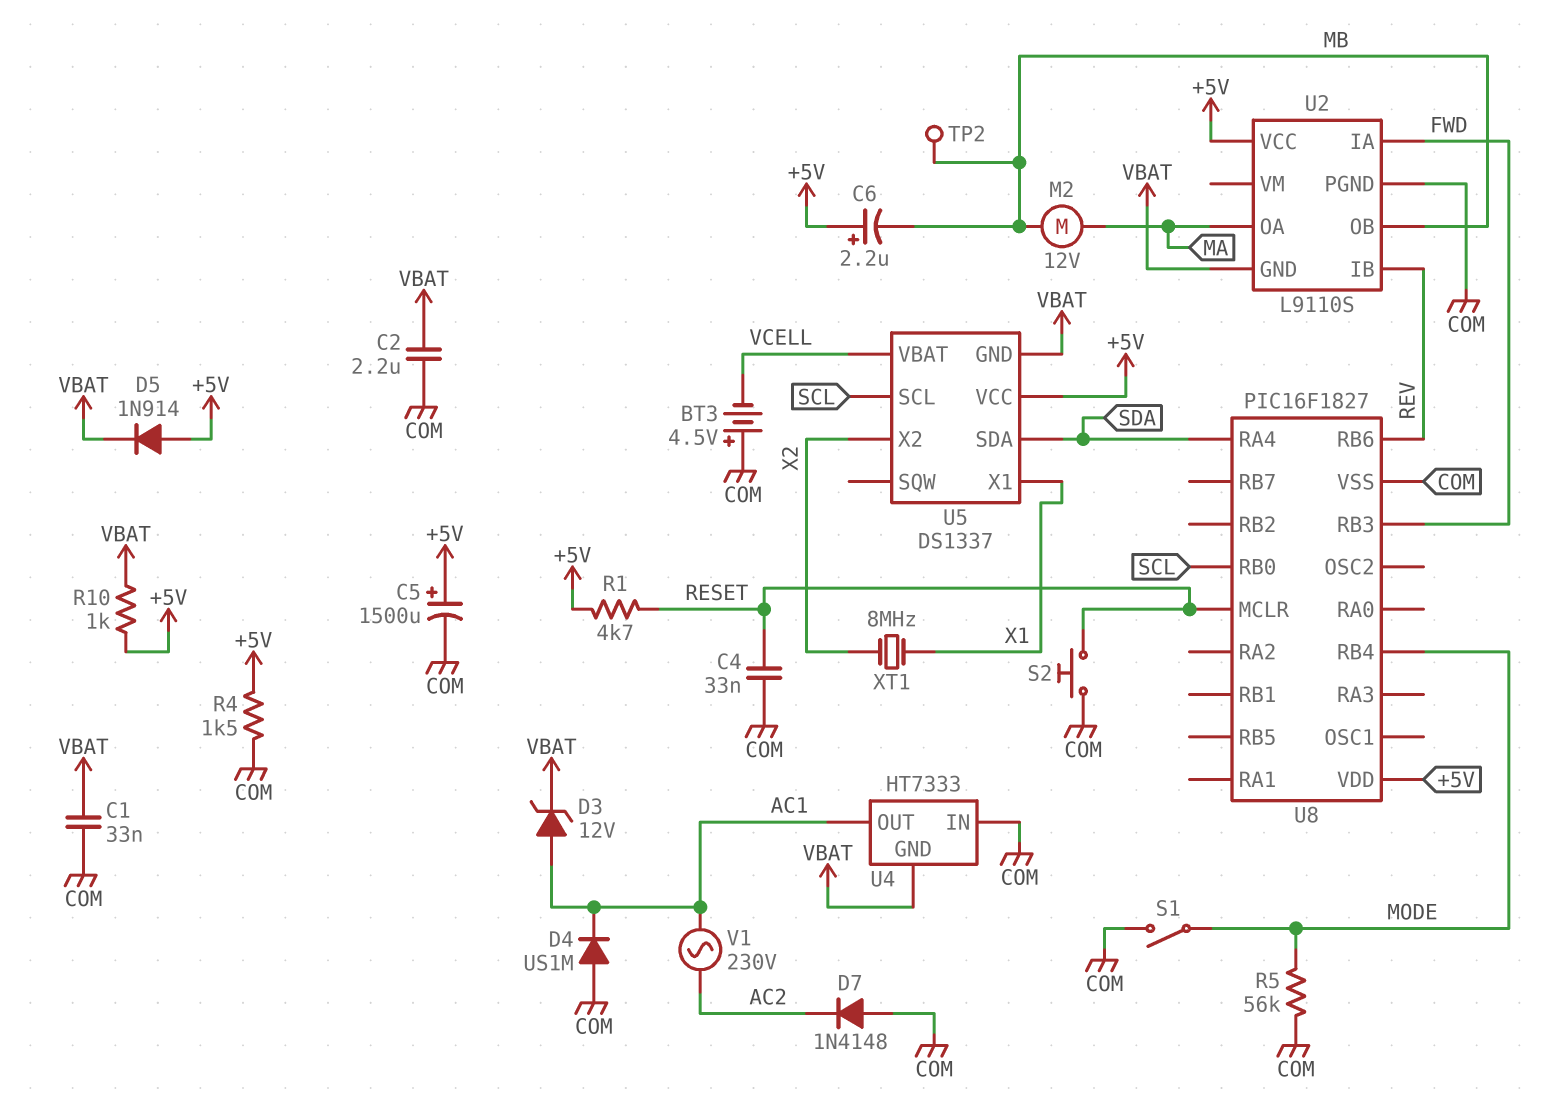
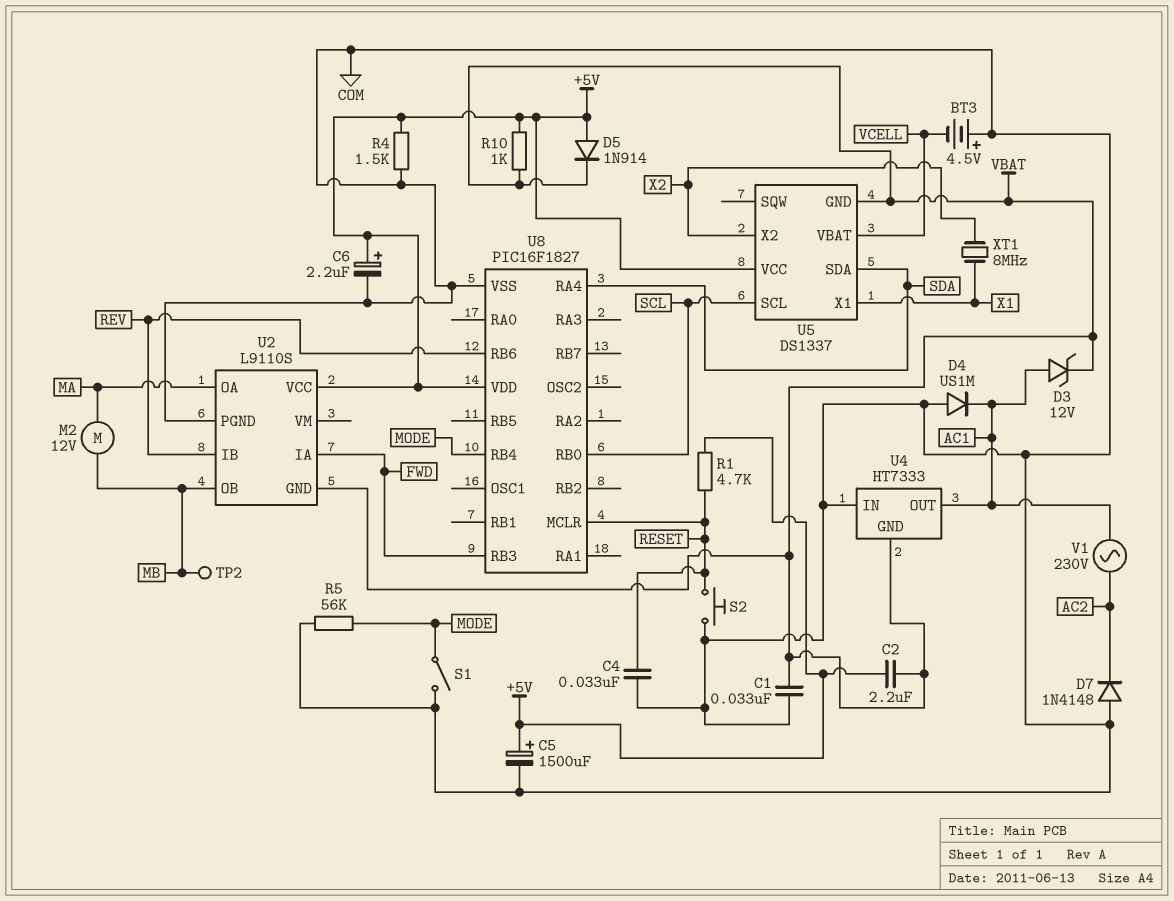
C2: 2.2uF (COM, VBAT) -> 2.2uF (+5V, VBAT)
C6: 2.2uF (plus +5V, minus MB) -> 2.2uF (plus +5V, minus COM)

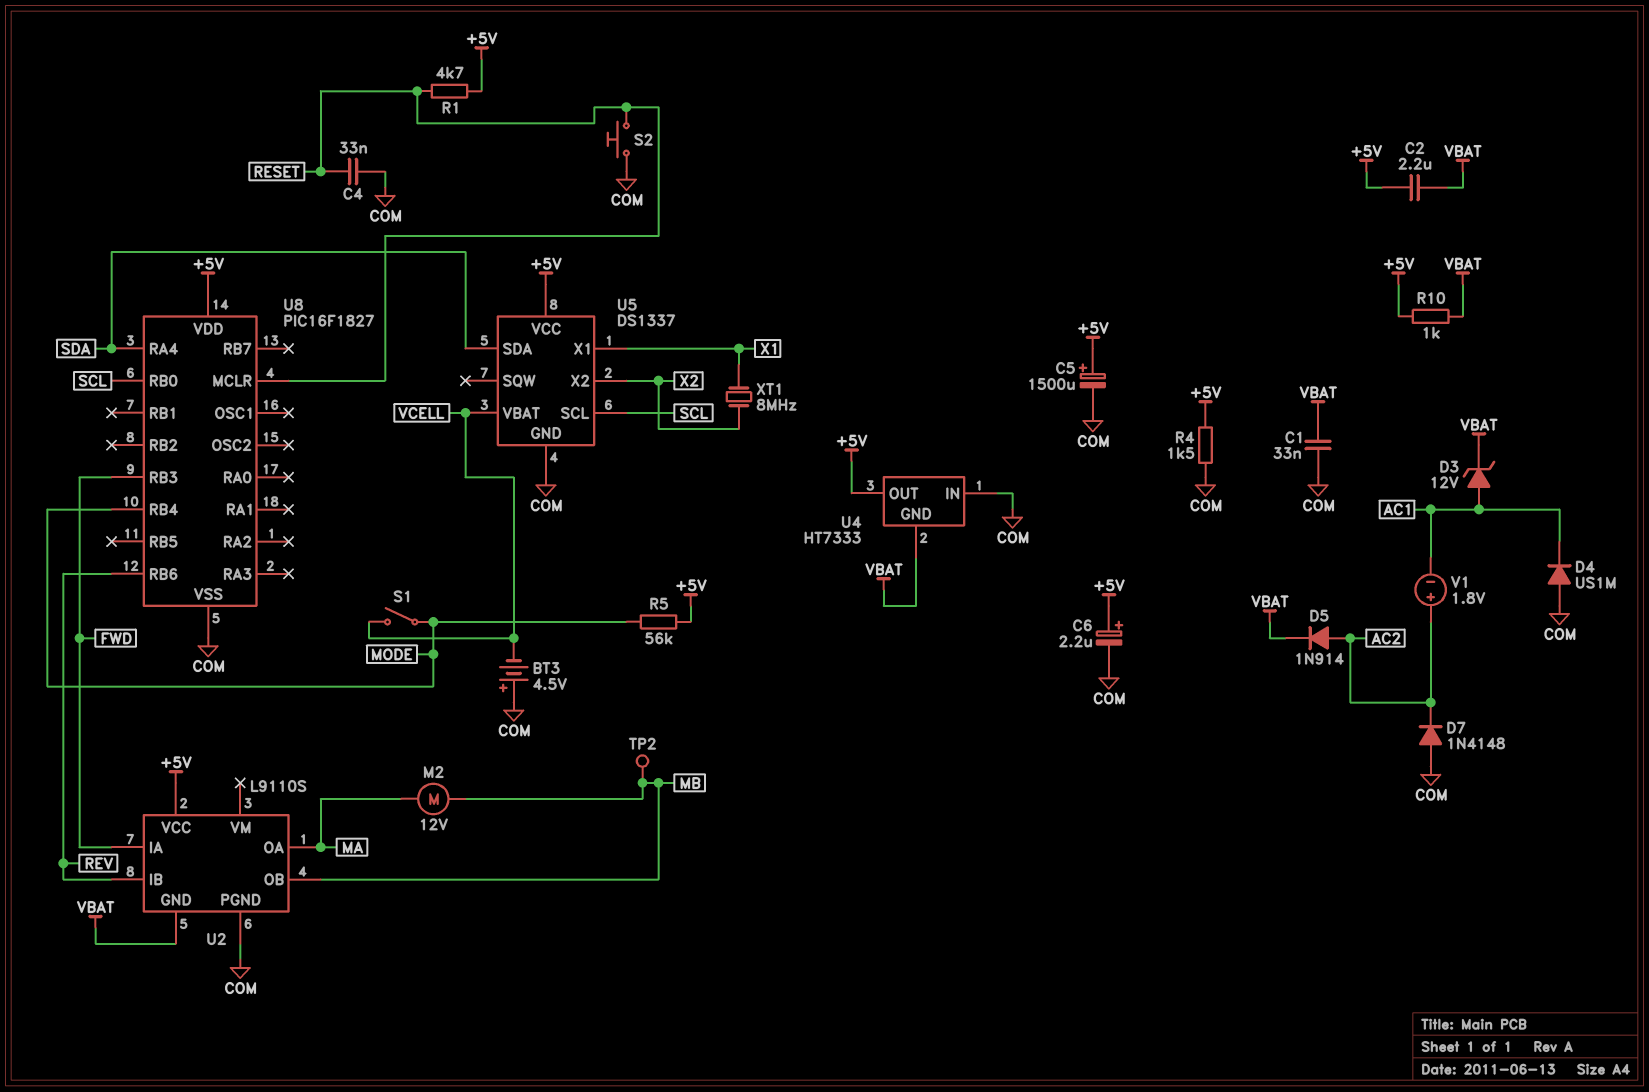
D5: diode 1N914 (A +5V, K VBAT) -> diode 1N914 (A AC2, K VBAT)
R5: 56k (COM, MODE) -> 56k (+5V, MODE)
S1: switch (COM, MODE) -> switch (MODE, VCELL)
U4 pin OUT: AC1 -> +5V
U5 pin GND: VBAT -> COM
V1: AC 230V (AC1, AC2) -> 1.8V (plus AC2, minus AC1)

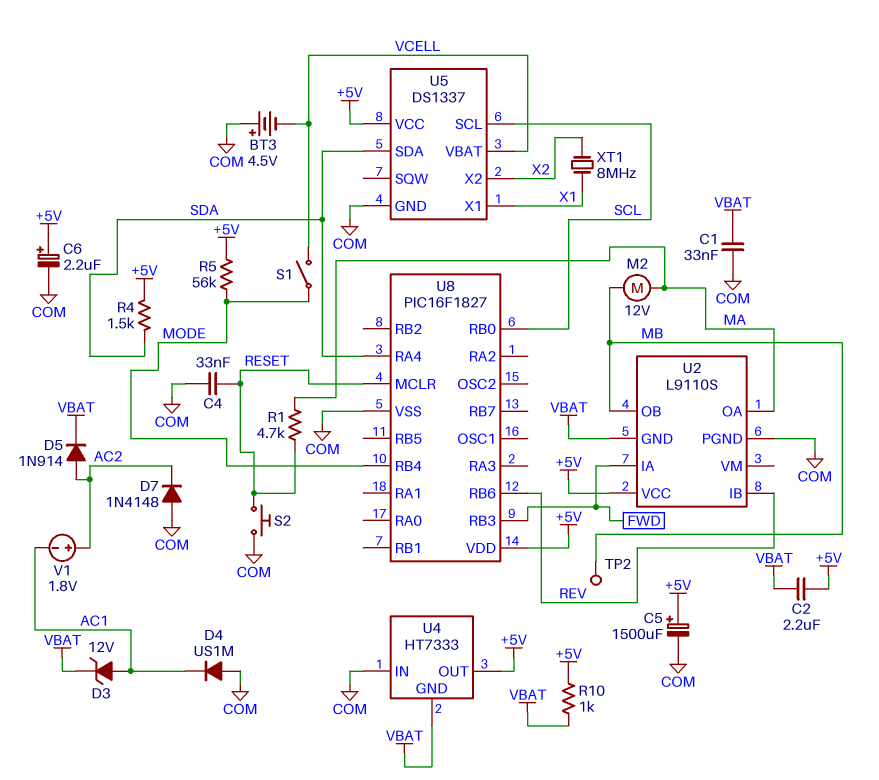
R1: 4.7k (+5V, RESET) -> 4.7k (MA, RESET)
R4: 1.5k (+5V, COM) -> 1.5k (+5V, SDA)

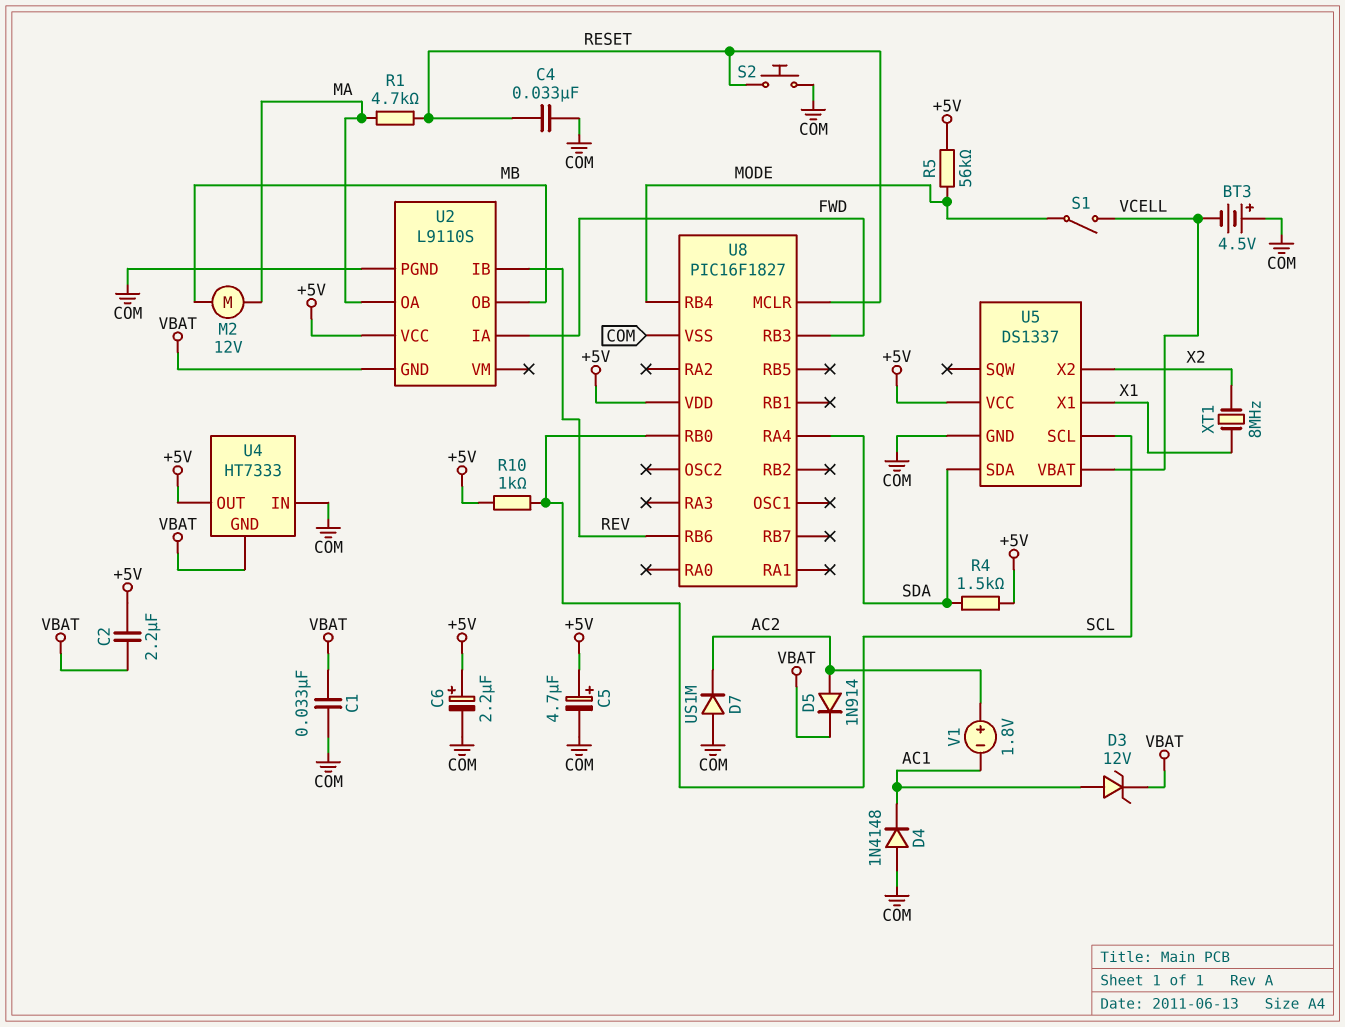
C5: 1500uF (plus +5V, minus COM) -> 4.7uF (plus +5V, minus COM)
D4: diode US1M (A COM, K AC1) -> diode 1N4148 (A COM, K AC1)
D7: diode 1N4148 (A COM, K AC2) -> diode US1M (A COM, K AC2)
R10: 1k (+5V, VBAT) -> 1k (+5V, SCL)
TP2: test point (MB) -> none

